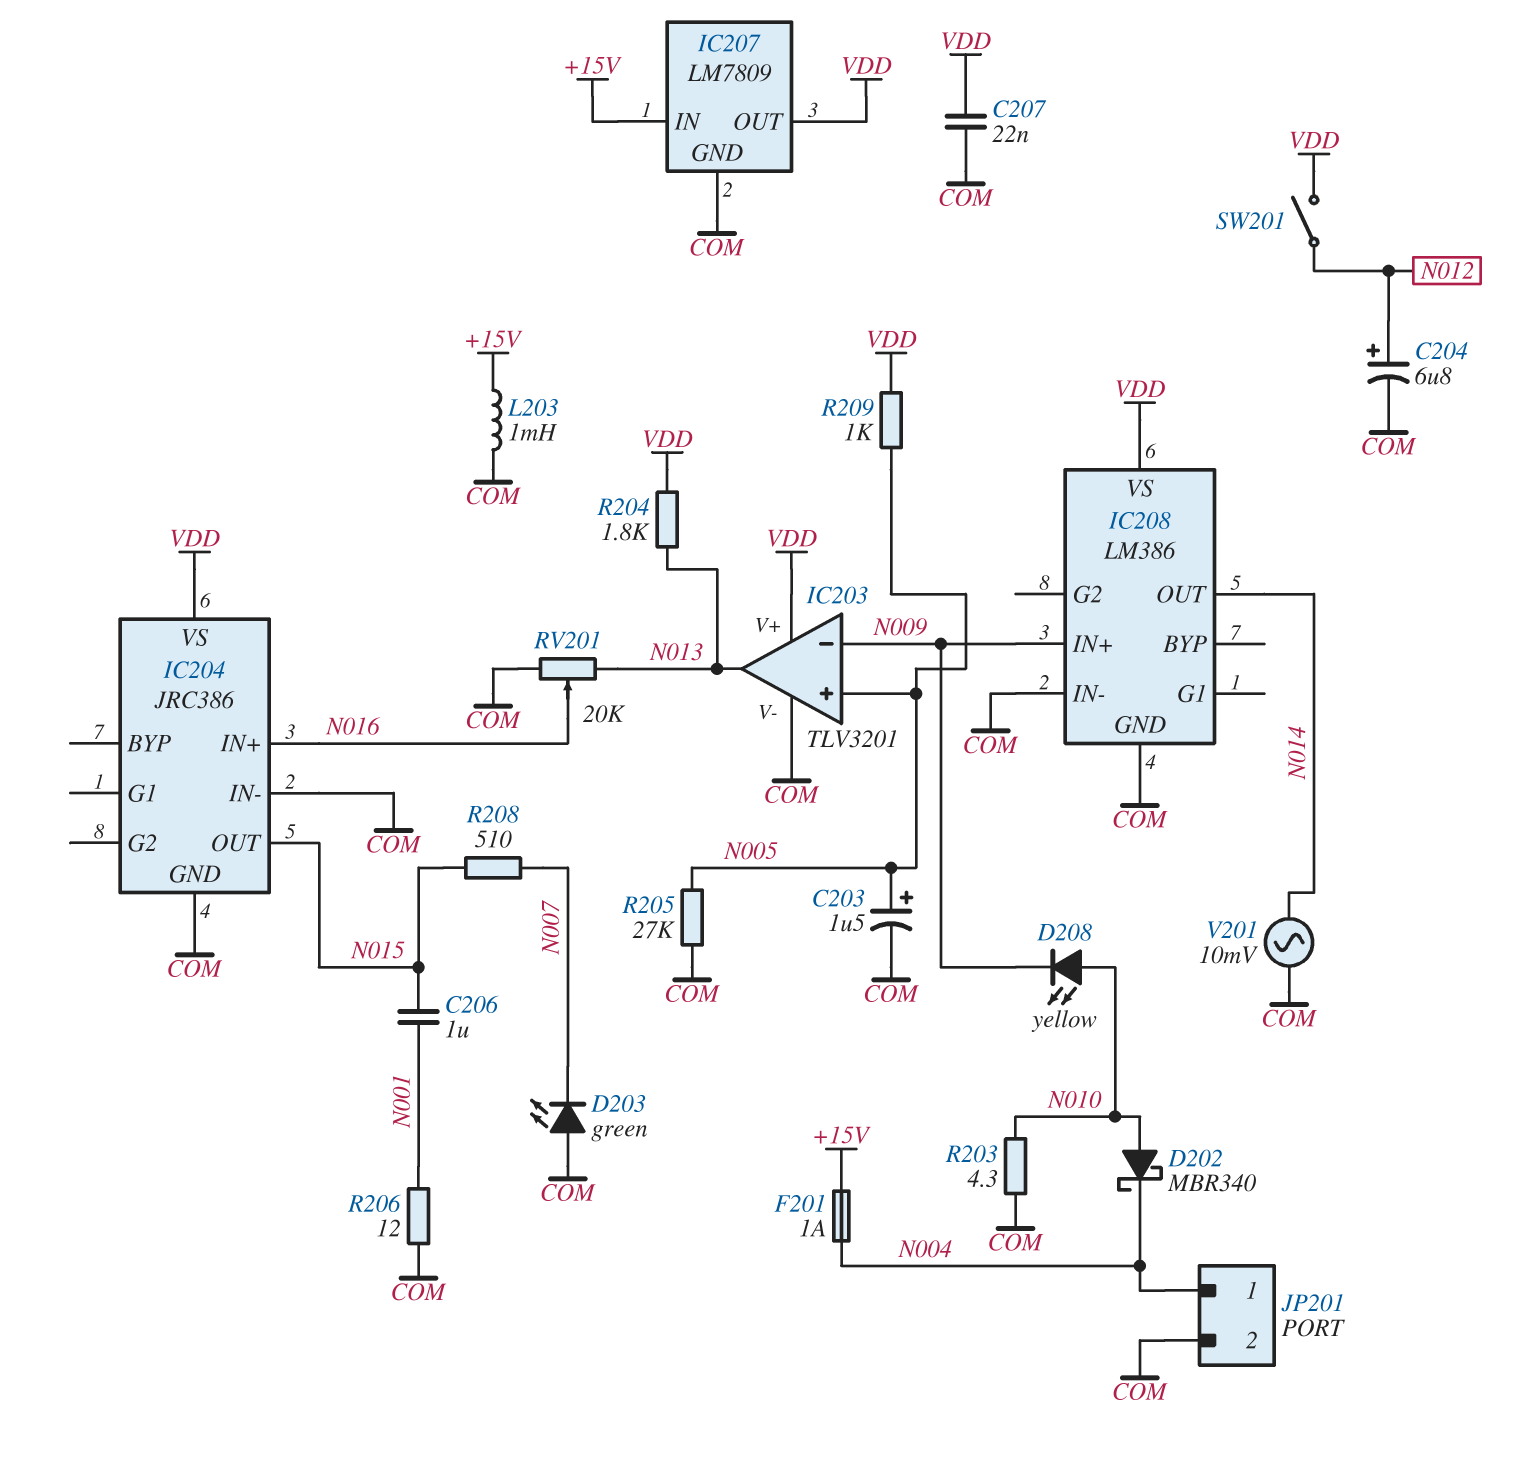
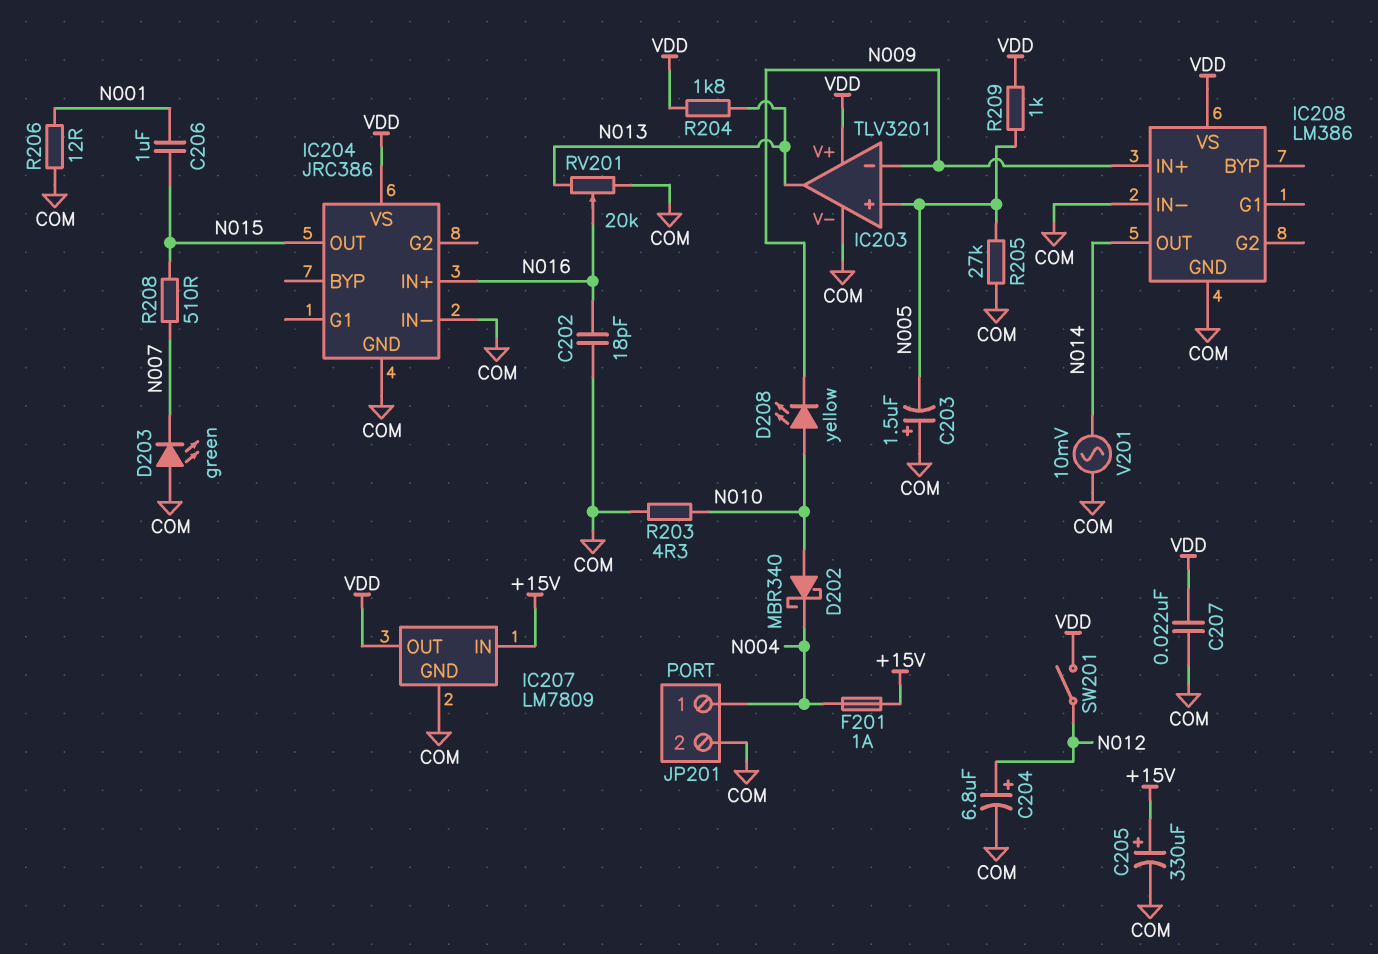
C202: none -> 18pF (COM, N016)
C203: 1.5uF (plus N005, minus COM) -> 1.5uF (plus COM, minus N005)
C205: none -> 330uF (plus +15V, minus COM)
L203: 1mH (+15V, COM) -> none

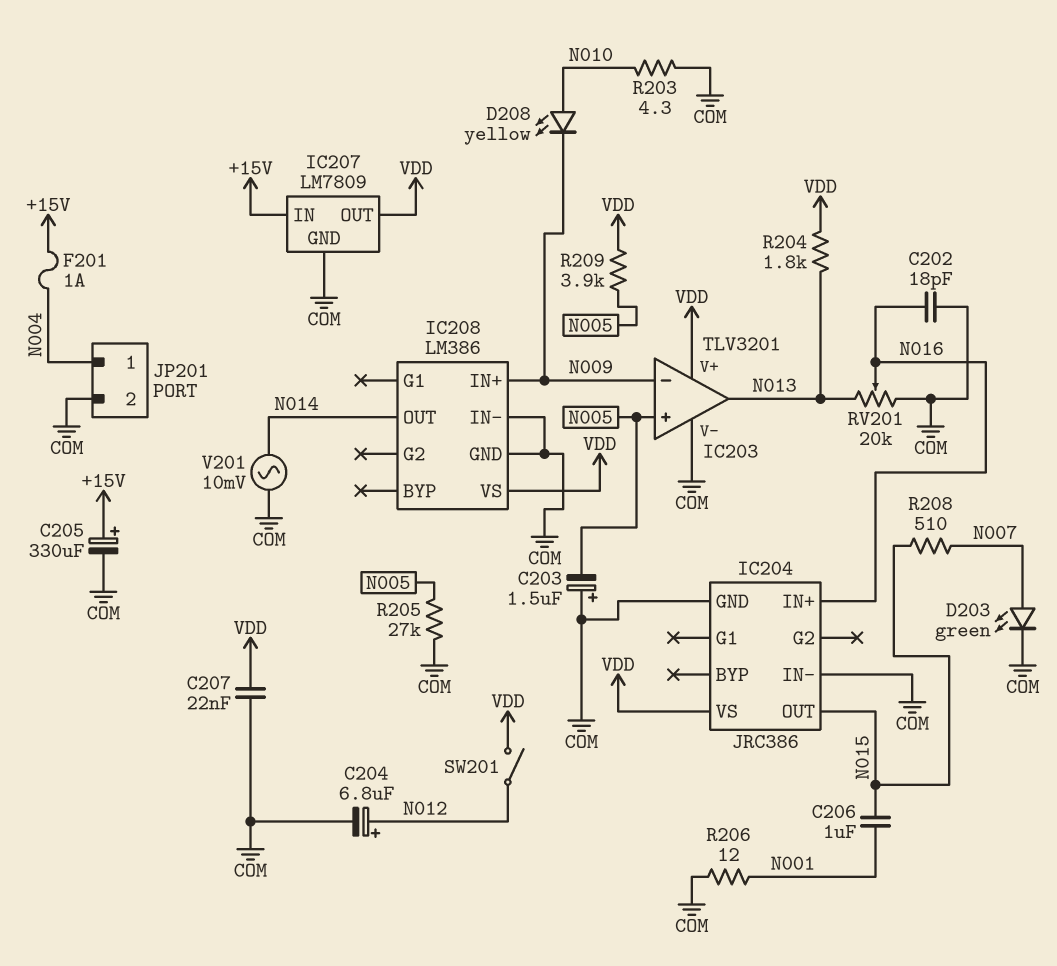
D202: schottky MBR340 (A N010, K N004) -> none
D203: LED green (A COM, K N007) -> LED green (A N007, K COM)
R209: 1k (N005, VDD) -> 3.9k (N005, VDD)

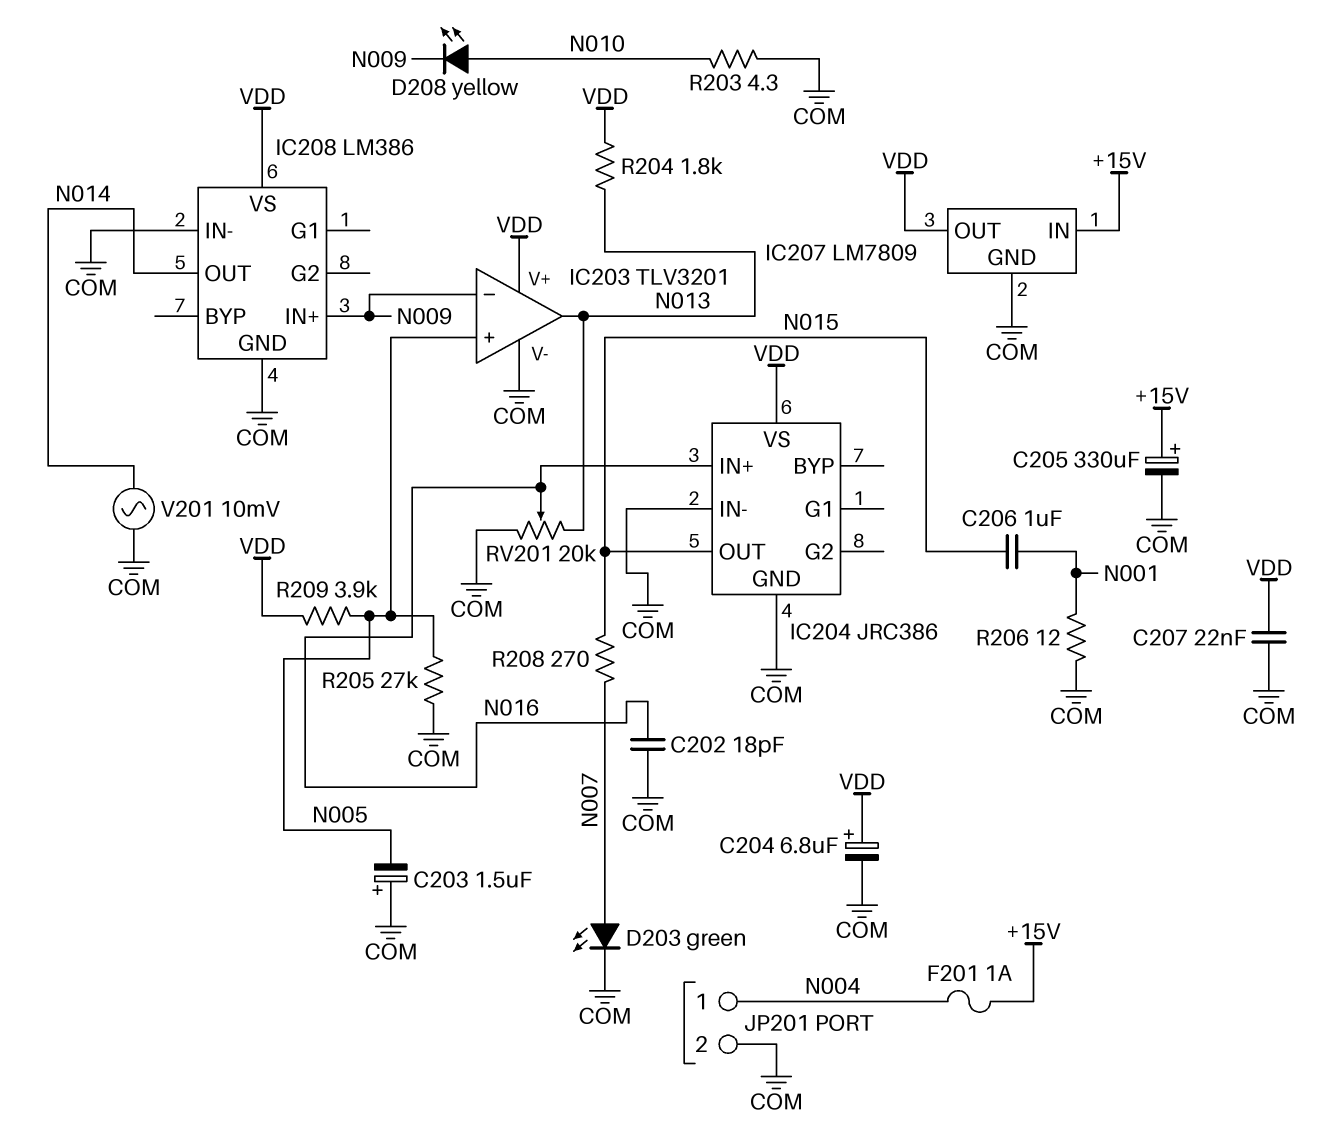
C204: 6.8uF (plus N012, minus COM) -> 6.8uF (plus VDD, minus COM)
R208: 510 (N007, N015) -> 270 (N007, N015)
SW201: switch (N012, VDD) -> none

